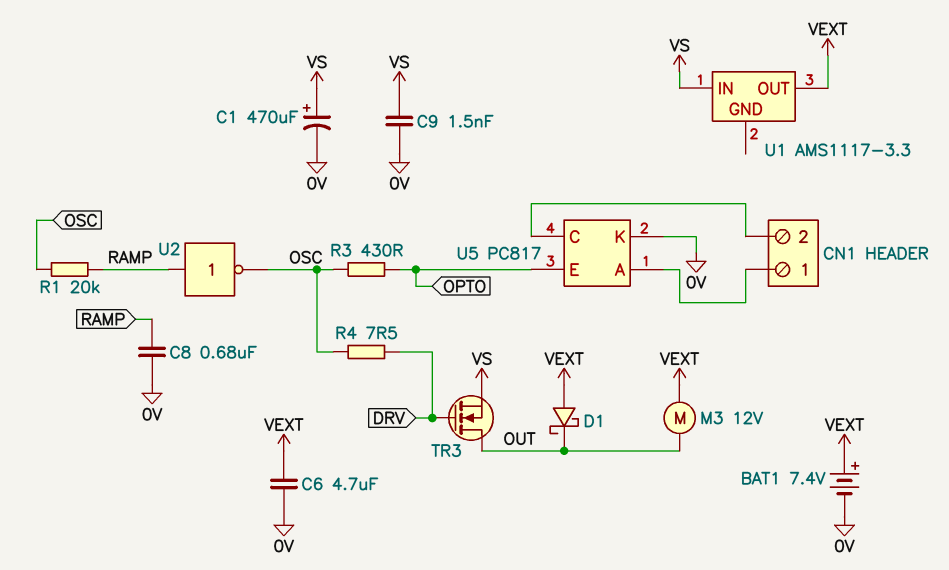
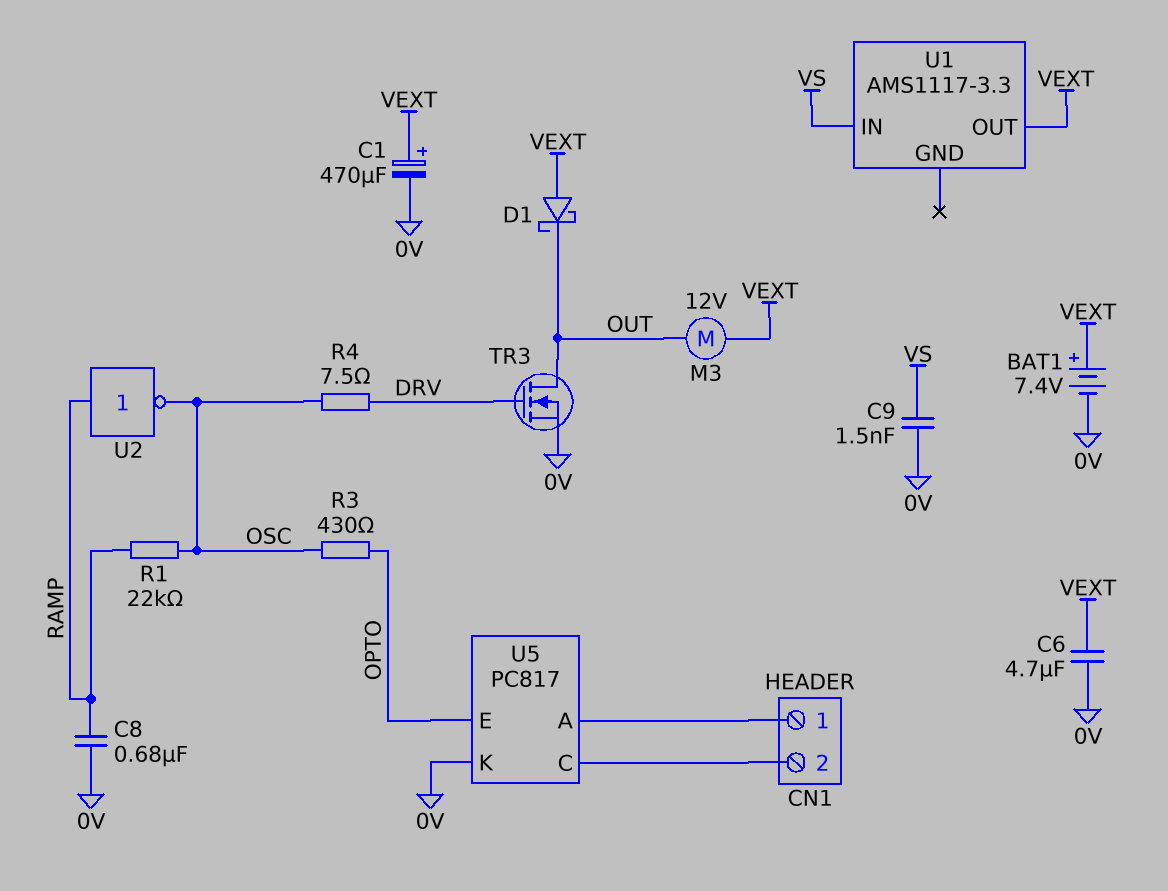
C1: 470uF (plus VS, minus 0V) -> 470uF (plus VEXT, minus 0V)
R1: 20k (OSC, RAMP) -> 22k (OSC, RAMP)
TR3: NMOS (G DRV, D OUT, S VS) -> NMOS (G DRV, D OUT, S 0V)

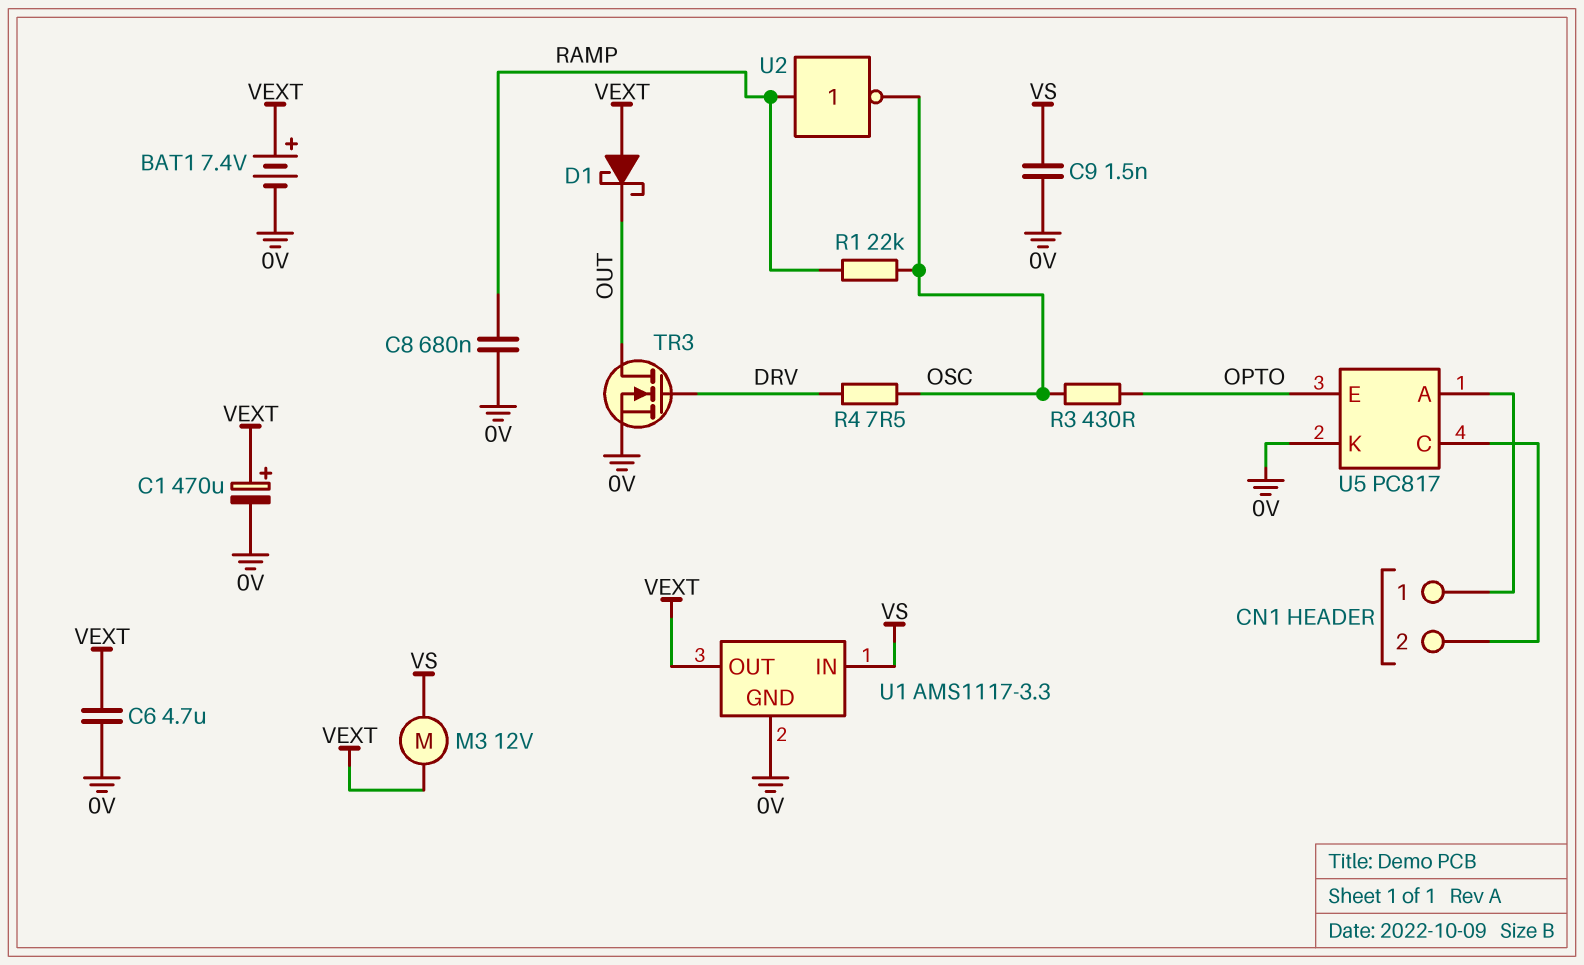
M3: motor 12V (OUT, VEXT) -> motor 12V (VEXT, VS)
U1 pin GND: none -> 0V

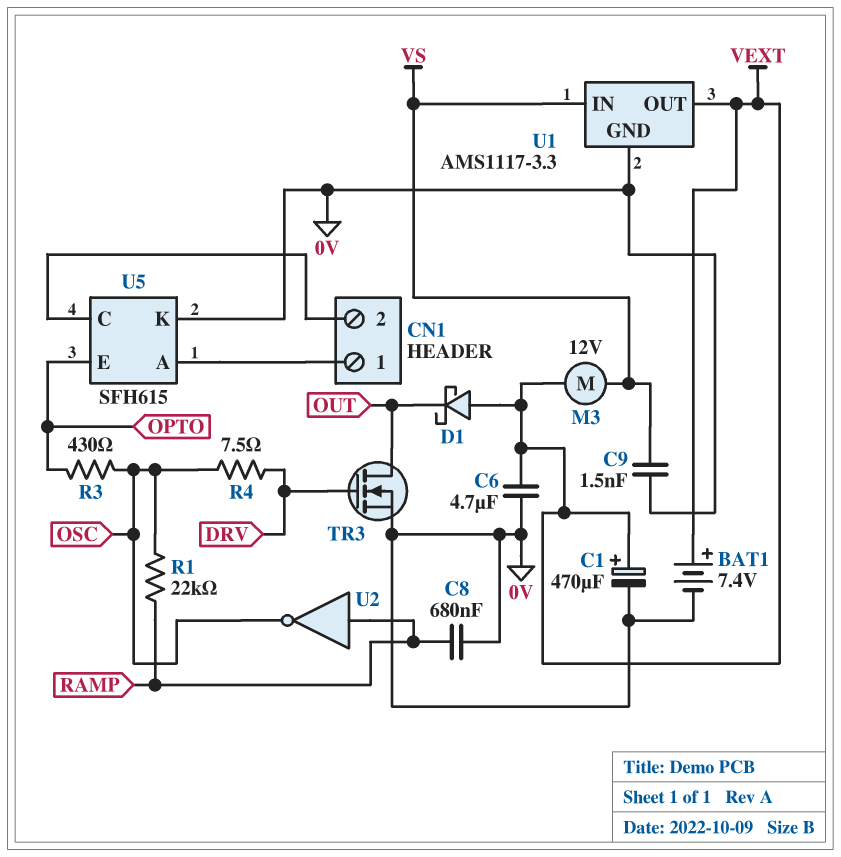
U5: PC817 -> SFH615

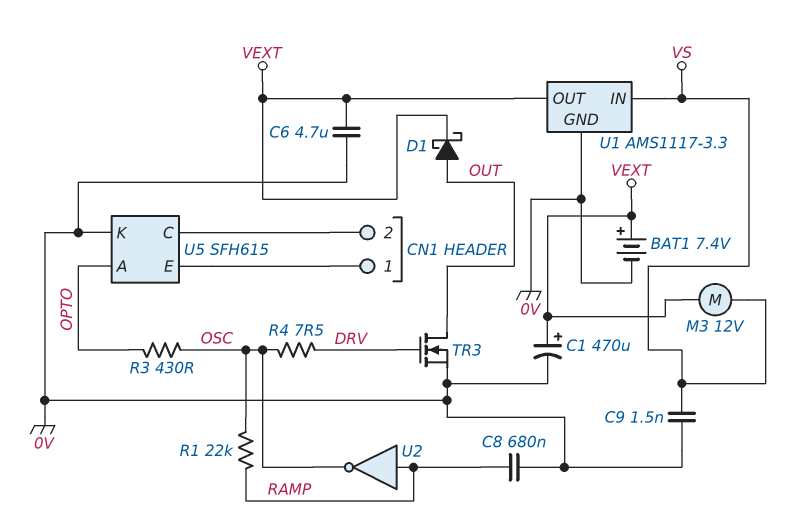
D1: schottky (A VEXT, K OUT) -> schottky (A OUT, K VEXT)
U5 pin A: CN1/1 -> OPTO
U5 pin E: OPTO -> CN1/1

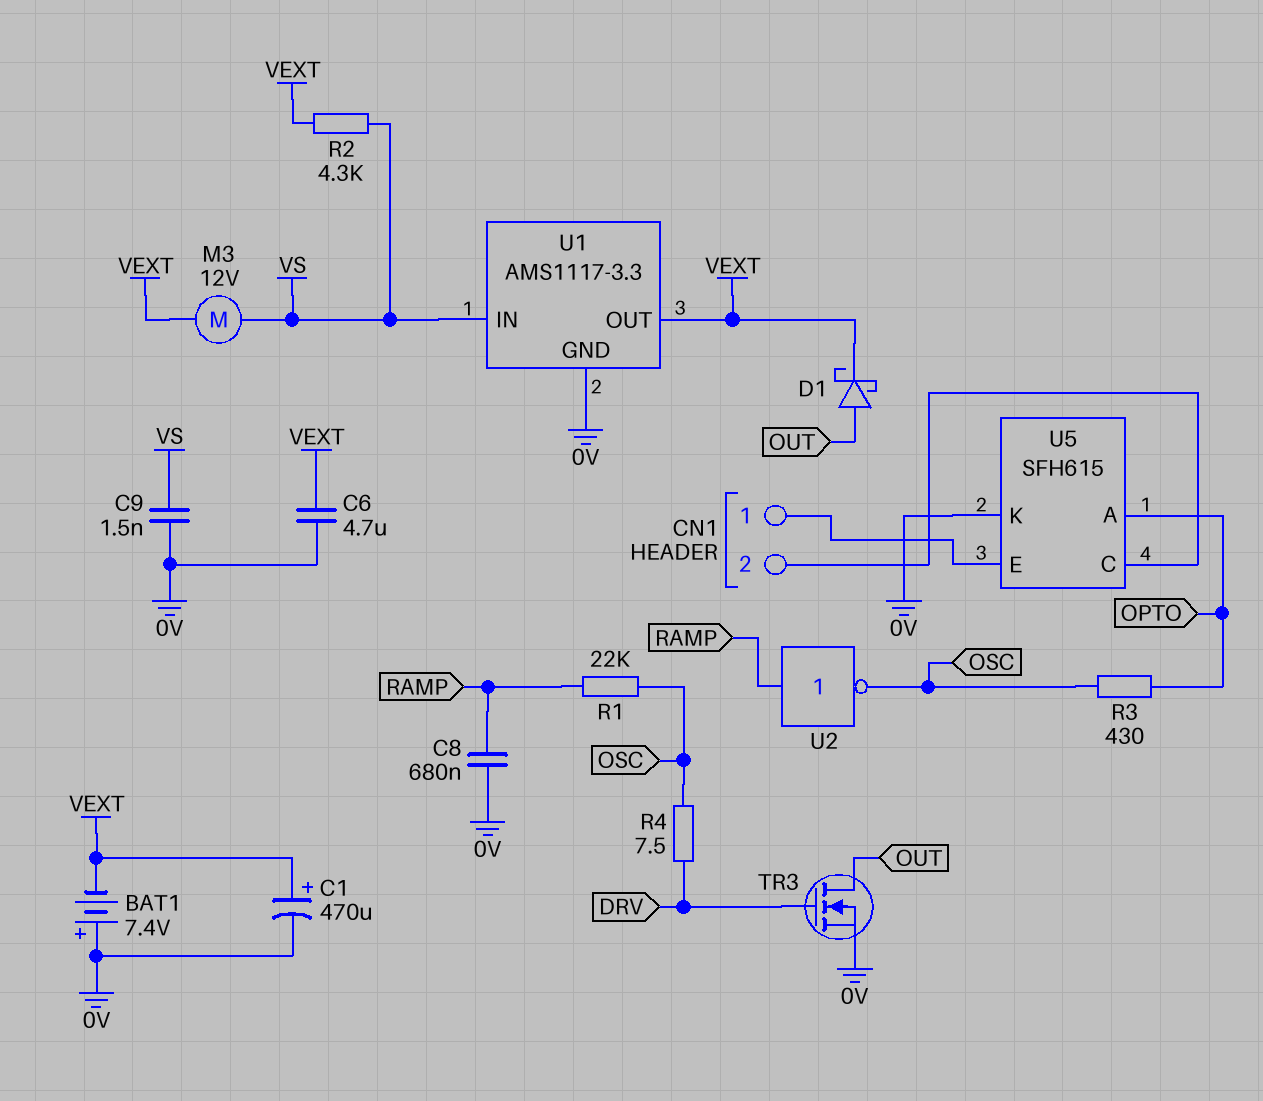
BAT1: 7.4V (plus VEXT, minus 0V) -> 7.4V (plus 0V, minus VEXT)
R2: none -> 4.3k (VEXT, VS)

